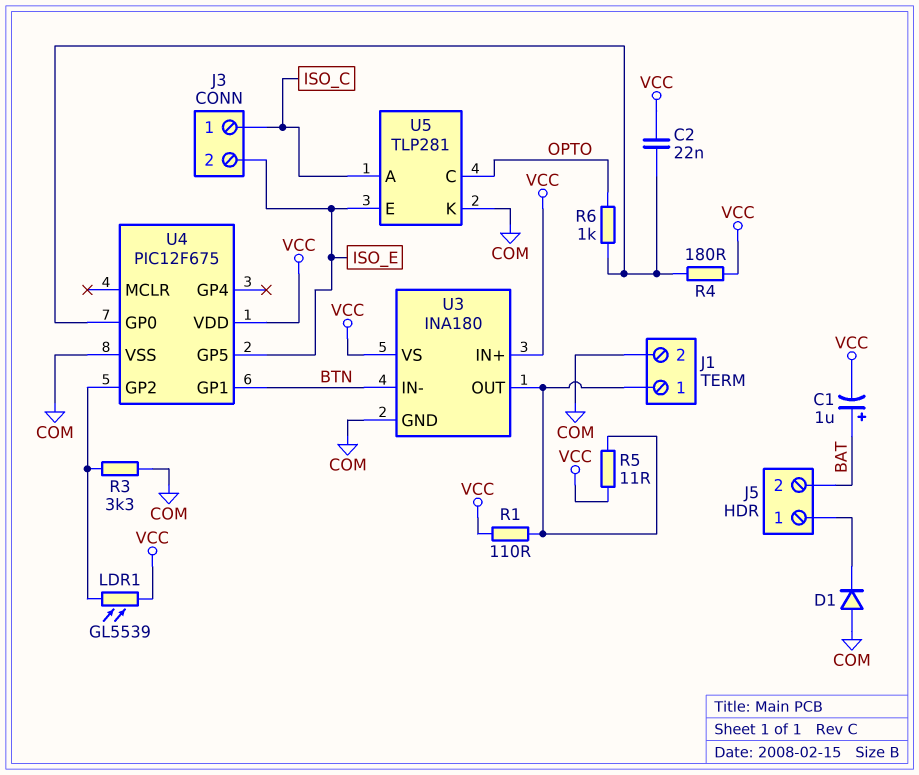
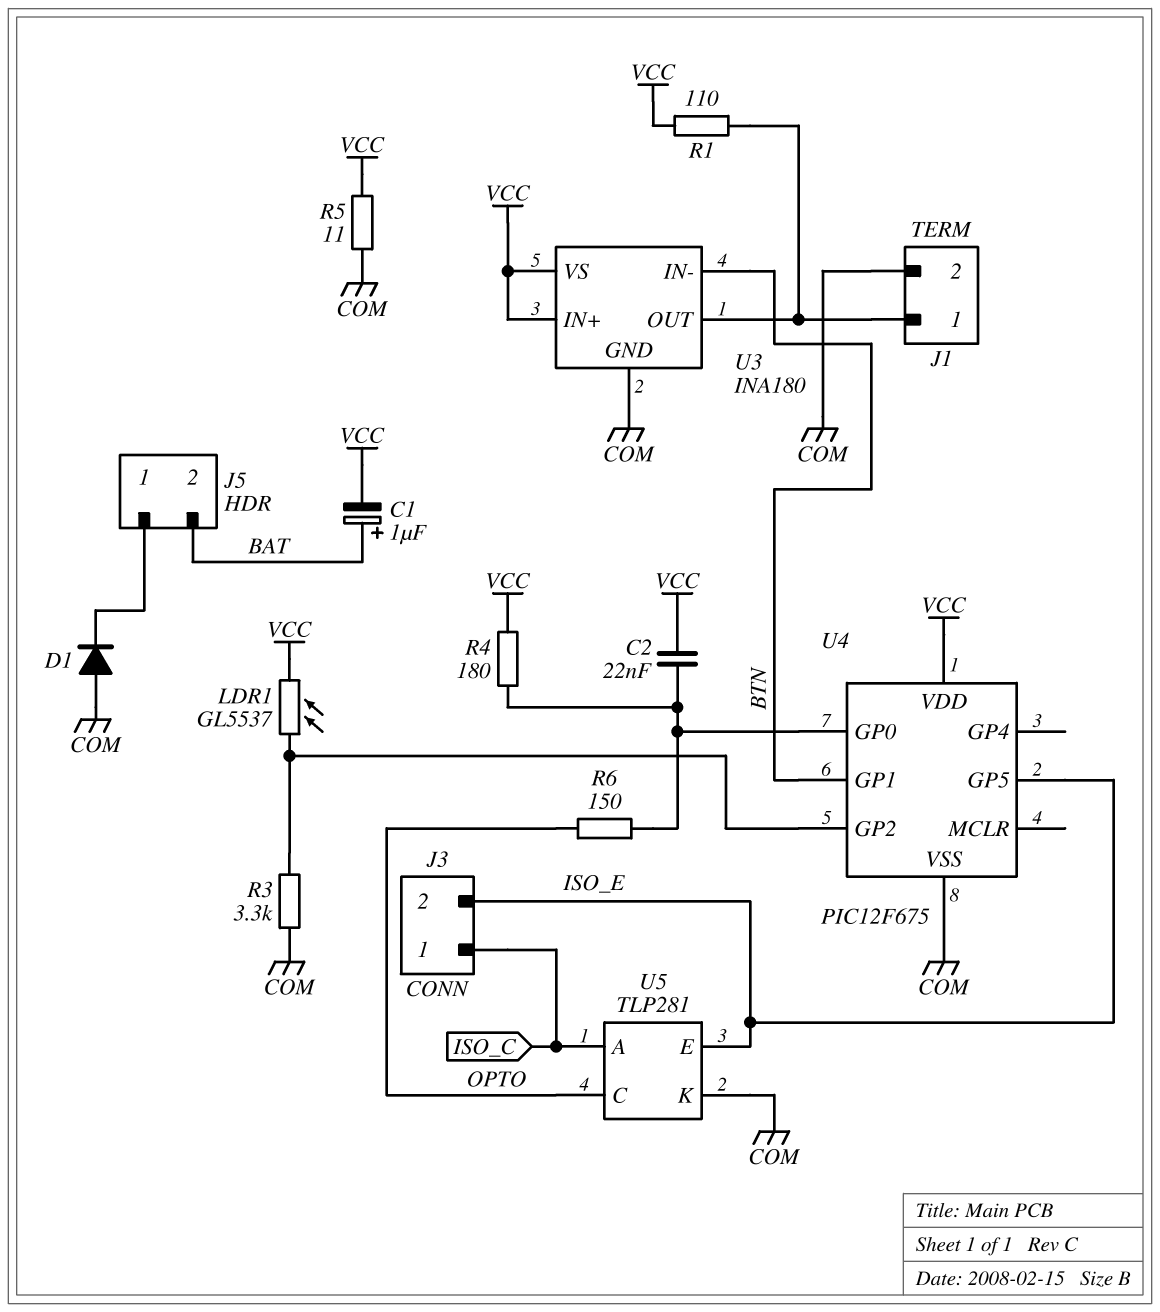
LDR1: GL5539 (U4/GP2, VCC) -> GL5537 (U4/GP2, VCC)
R5: 11 (J1/1, VCC) -> 11 (COM, VCC)
R6: 1k (OPTO, U4/GP0) -> 150 (OPTO, U4/GP0)

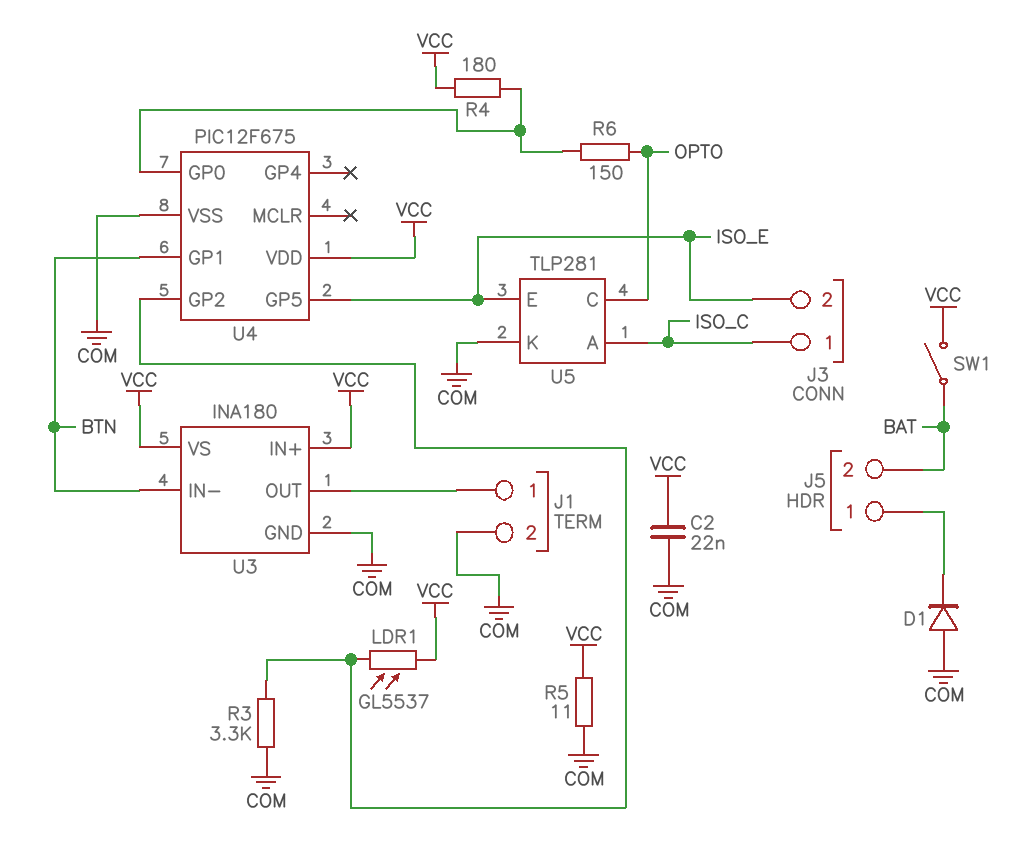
C1: 1uF (plus BAT, minus VCC) -> none
C2: 22nF (U4/GP0, VCC) -> 22nF (COM, VCC)
R1: 110 (J1/1, VCC) -> none
SW1: none -> switch (BAT, VCC)

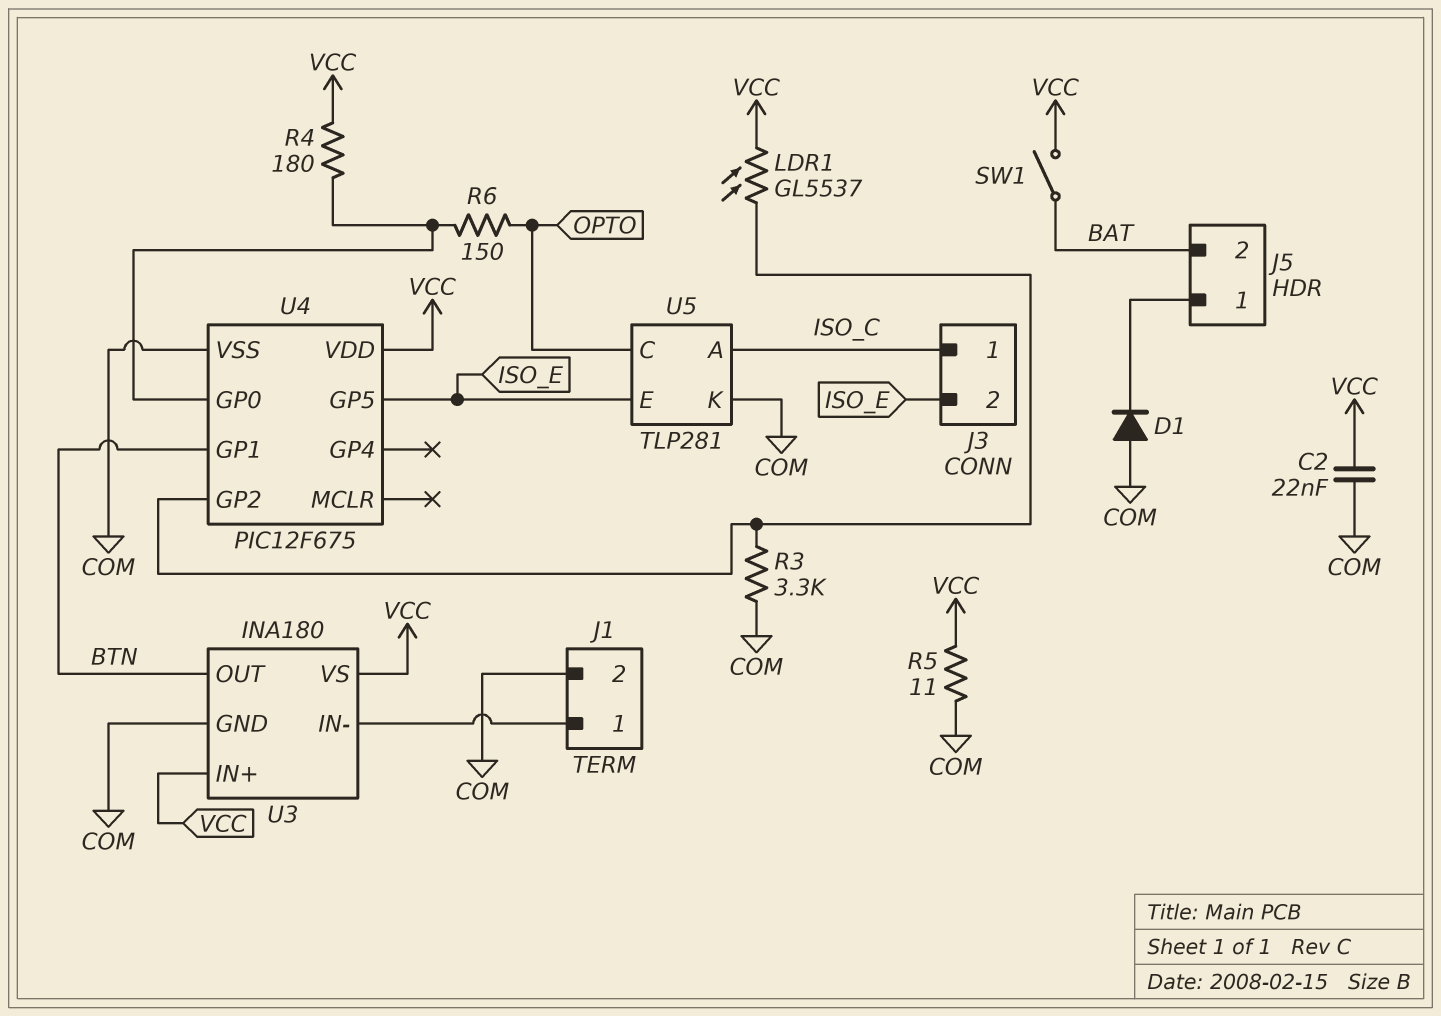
U3 pin IN-: BTN -> J1/1
U3 pin OUT: J1/1 -> BTN

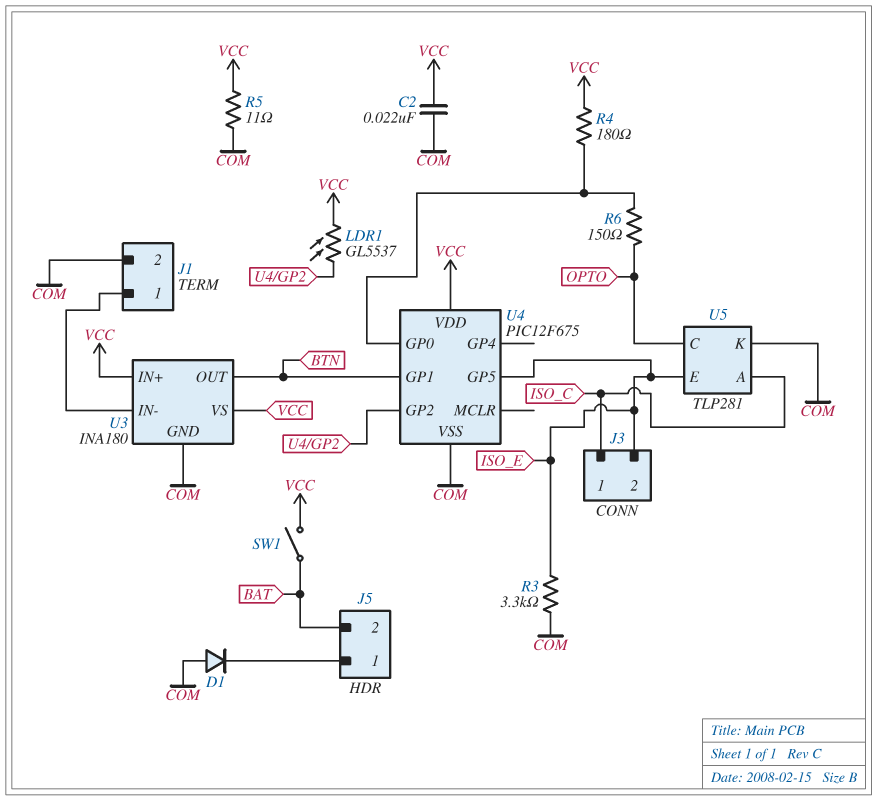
R3: 3.3k (COM, U4/GP2) -> 3.3k (COM, ISO_E)

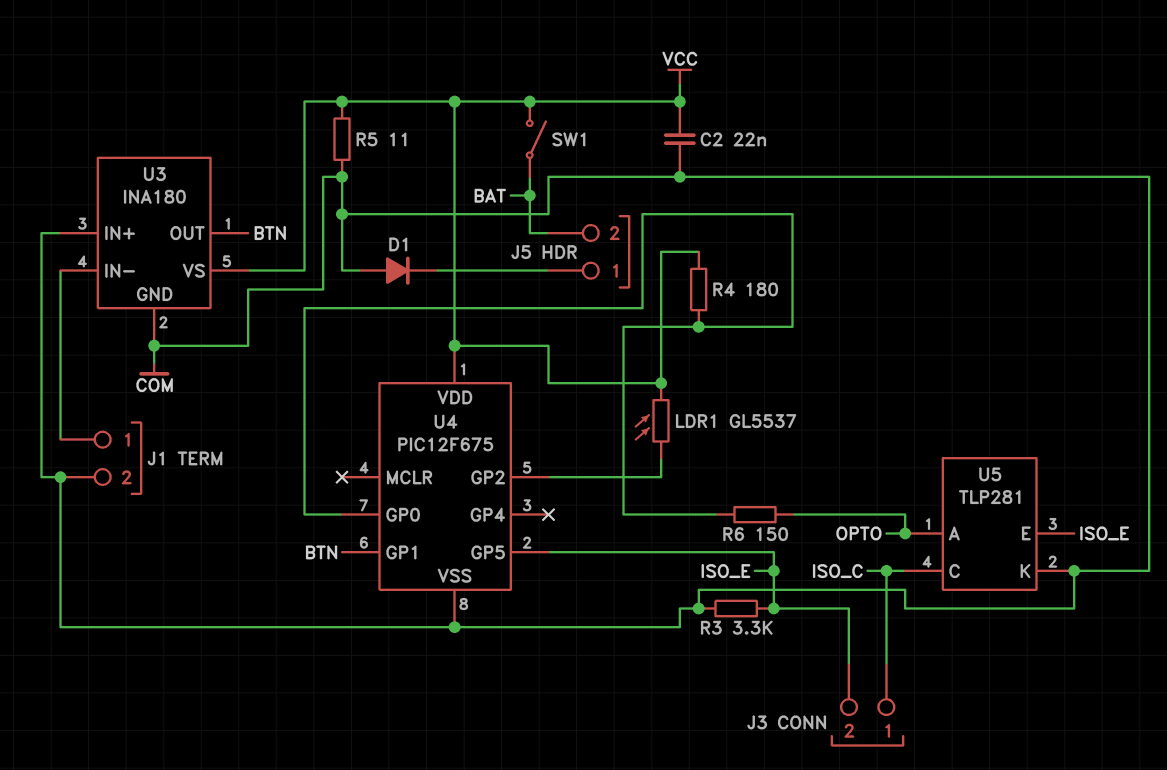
U3 pin IN+: VCC -> COM
U5 pin A: ISO_C -> OPTO
U5 pin C: OPTO -> ISO_C

